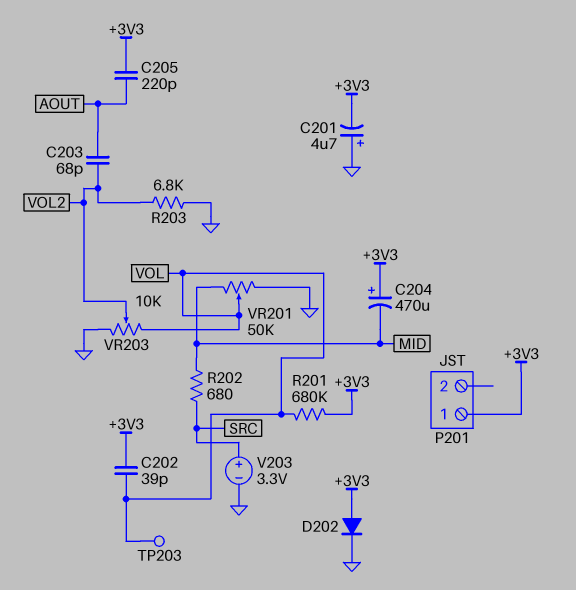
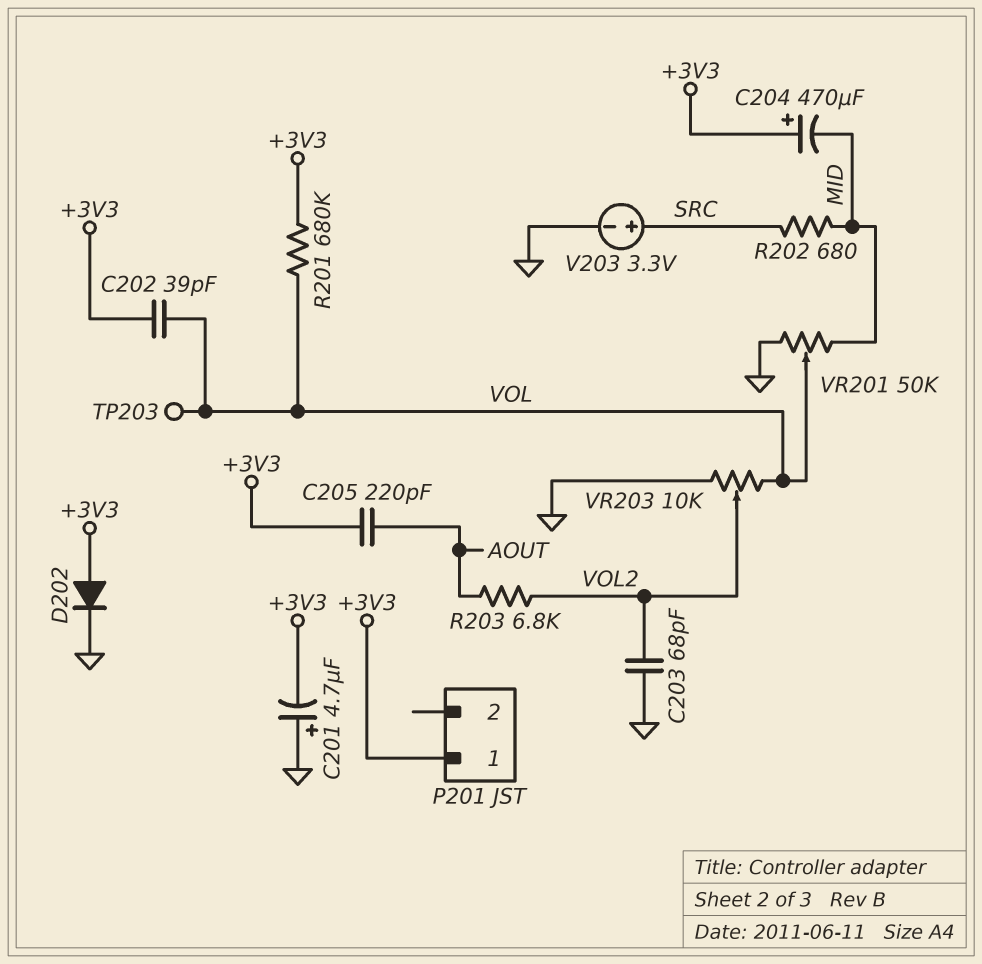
C203: 68pF (AOUT, VOL2) -> 68pF (GND, VOL2)
R203: 6.8k (GND, VOL2) -> 6.8k (AOUT, VOL2)

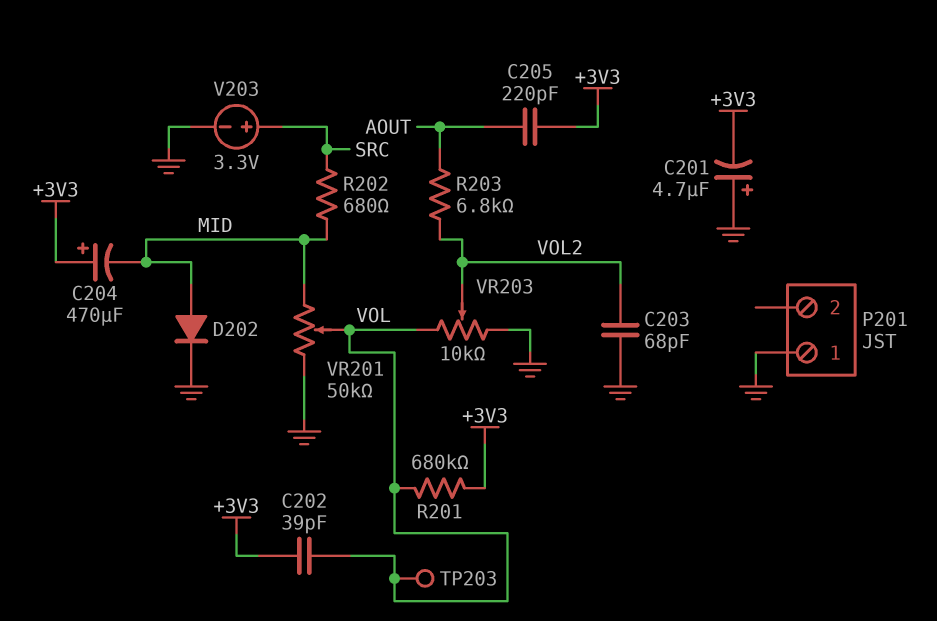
D202: diode (A +3V3, K GND) -> diode (A MID, K GND)
P201 pin 1: +3V3 -> GND

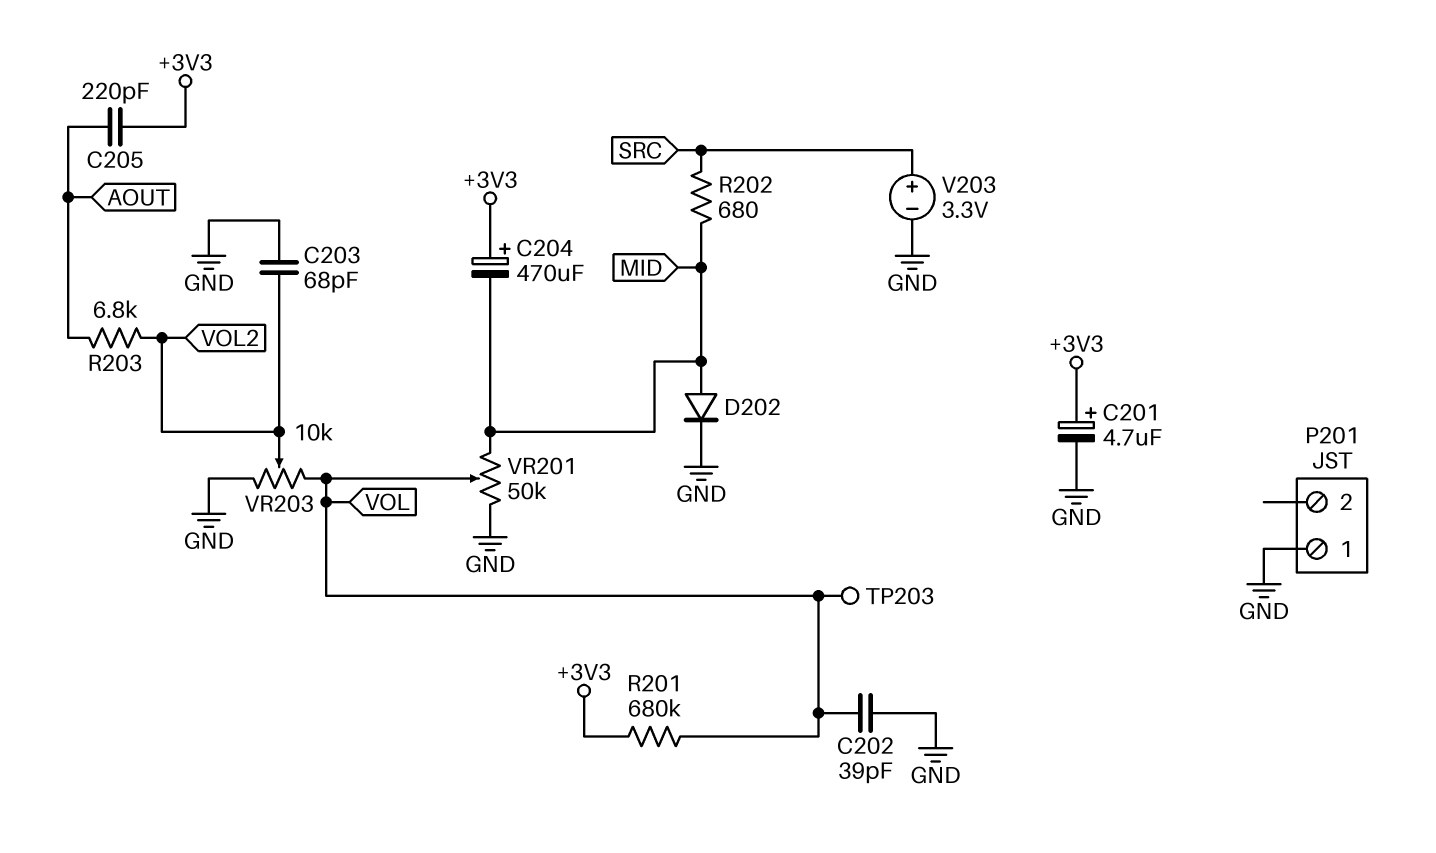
C201: 4.7uF (plus GND, minus +3V3) -> 4.7uF (plus +3V3, minus GND)
C202: 39pF (+3V3, VOL) -> 39pF (GND, VOL)

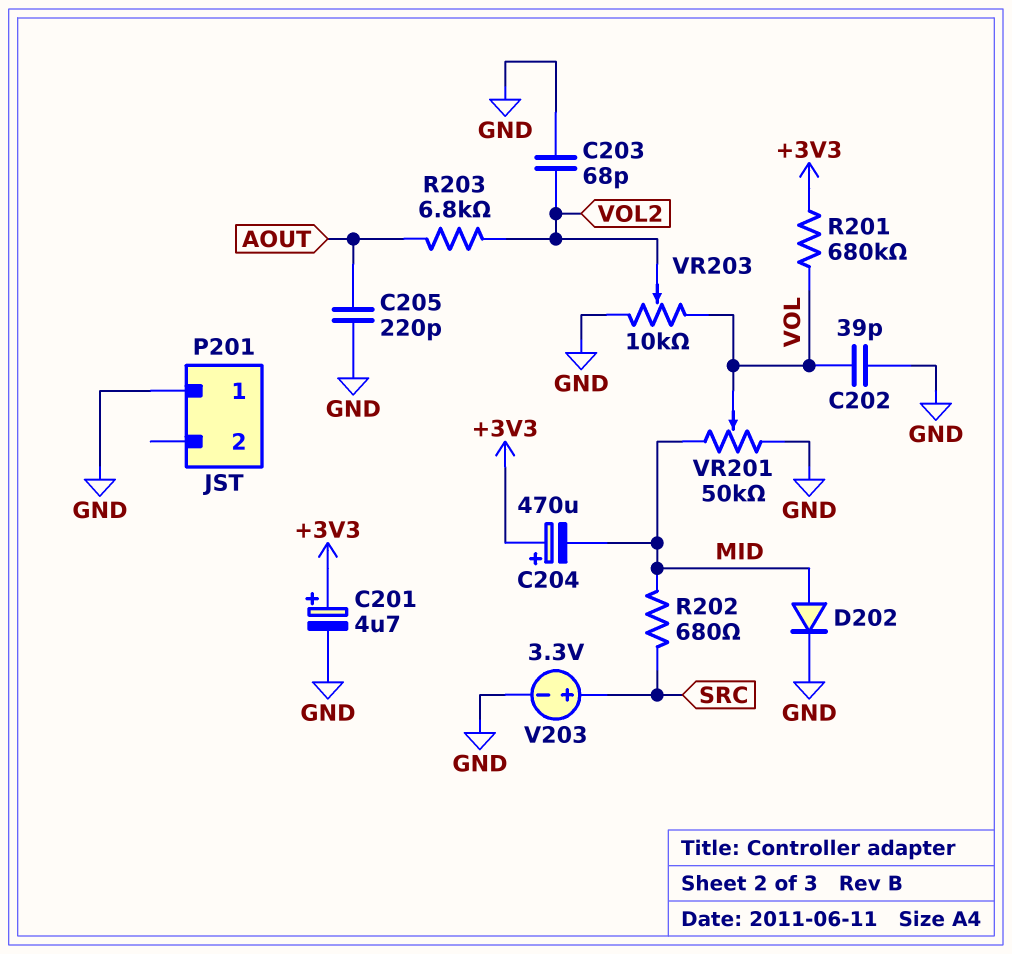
C205: 220pF (+3V3, AOUT) -> 220pF (AOUT, GND)
TP203: test point (VOL) -> none

